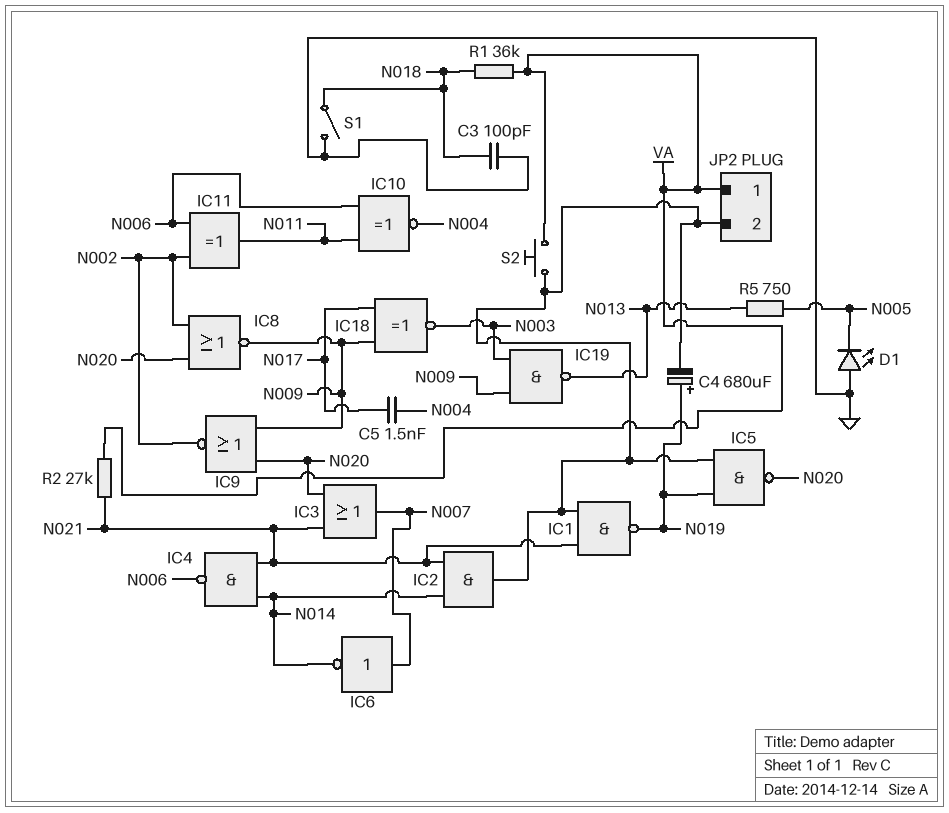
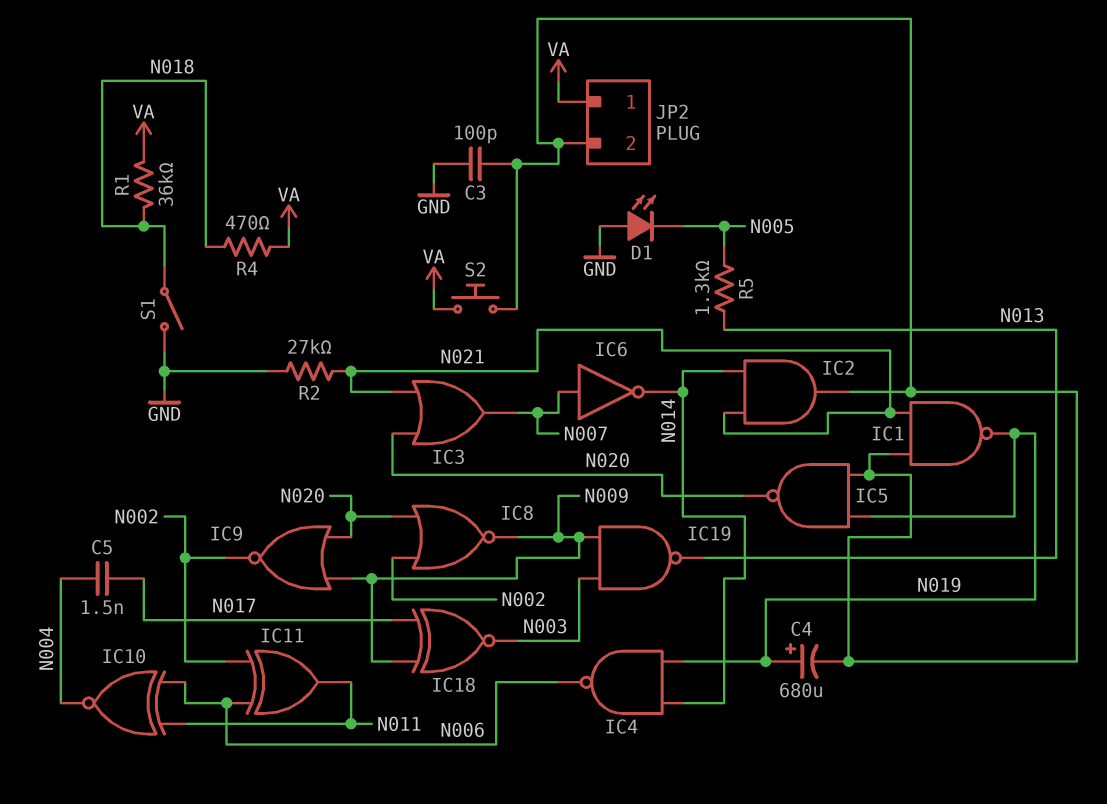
C3: 100pF (GND, N018) -> 100pF (GND, JP2/2)
IC4: NAND (in N014, in N021, out N006) -> NAND (in N014, in N019, out N006)
R2: 27k (N021, VA) -> 27k (GND, N021)
R4: none -> 470 (N018, VA)
R5: 750 (N005, N013) -> 1.3k (N005, N013)

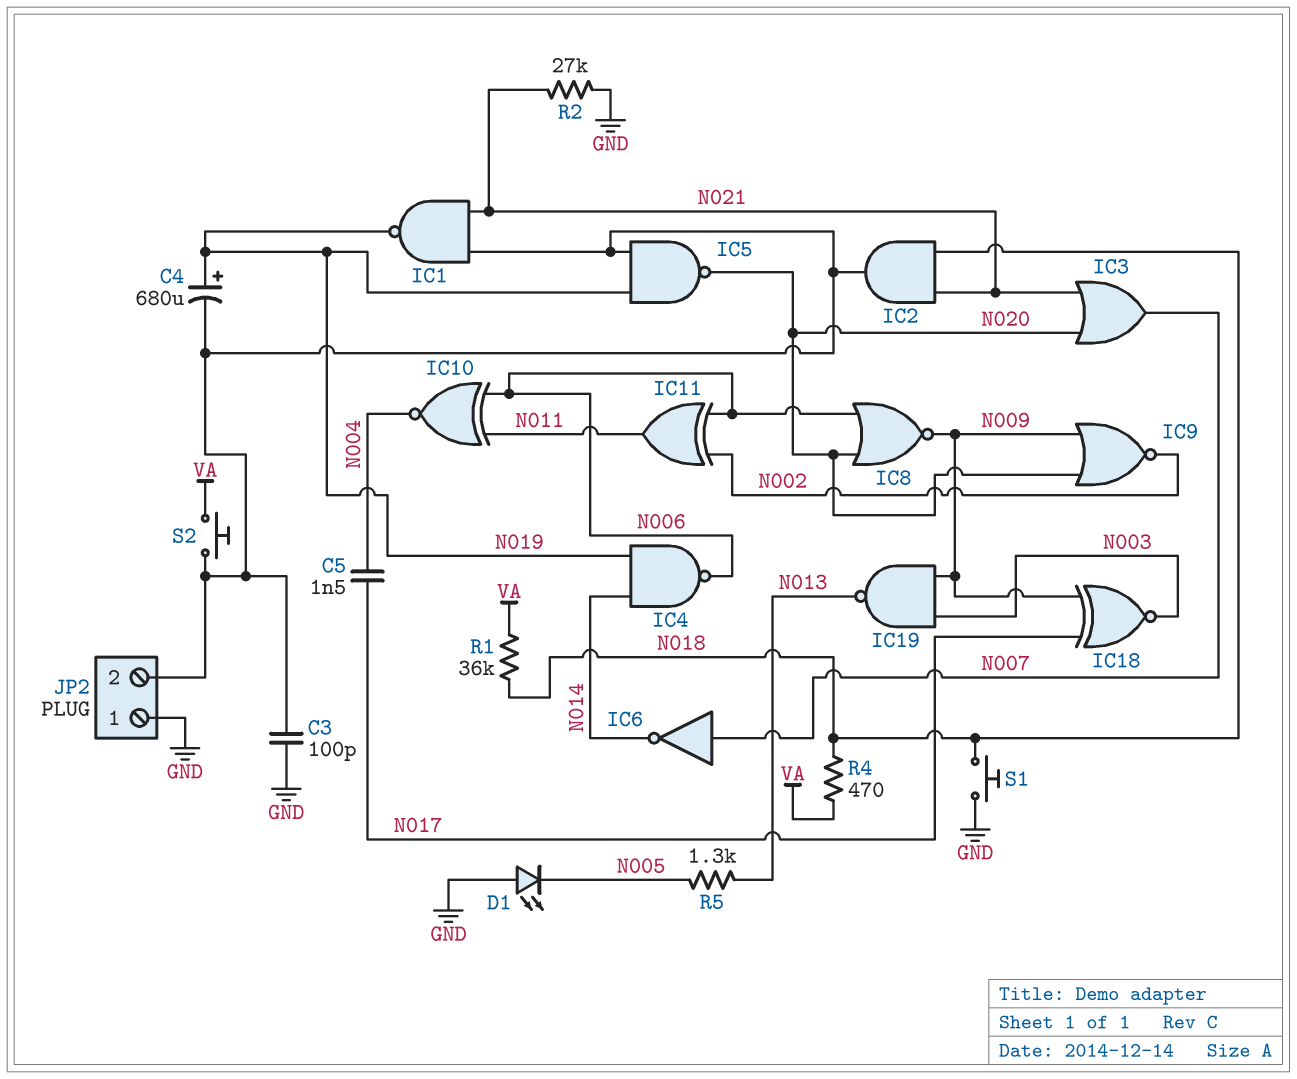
IC2: AND (in N014, in N021, out JP2/2) -> AND (in N018, in N021, out JP2/2)
IC8: NOR (in N002, in N020, out N009) -> NOR (in N006, in N020, out N009)
JP2 pin 1: VA -> GND
S1: switch (GND, N018) -> button (GND, N018)

